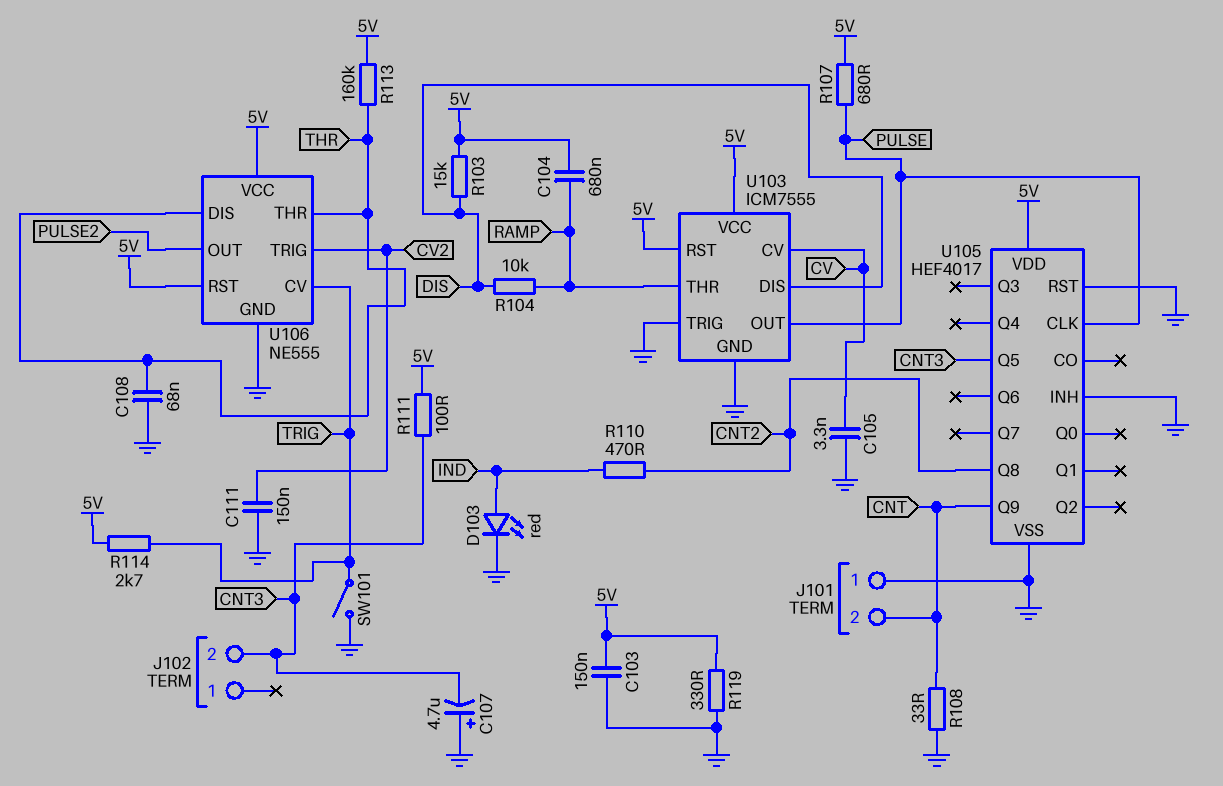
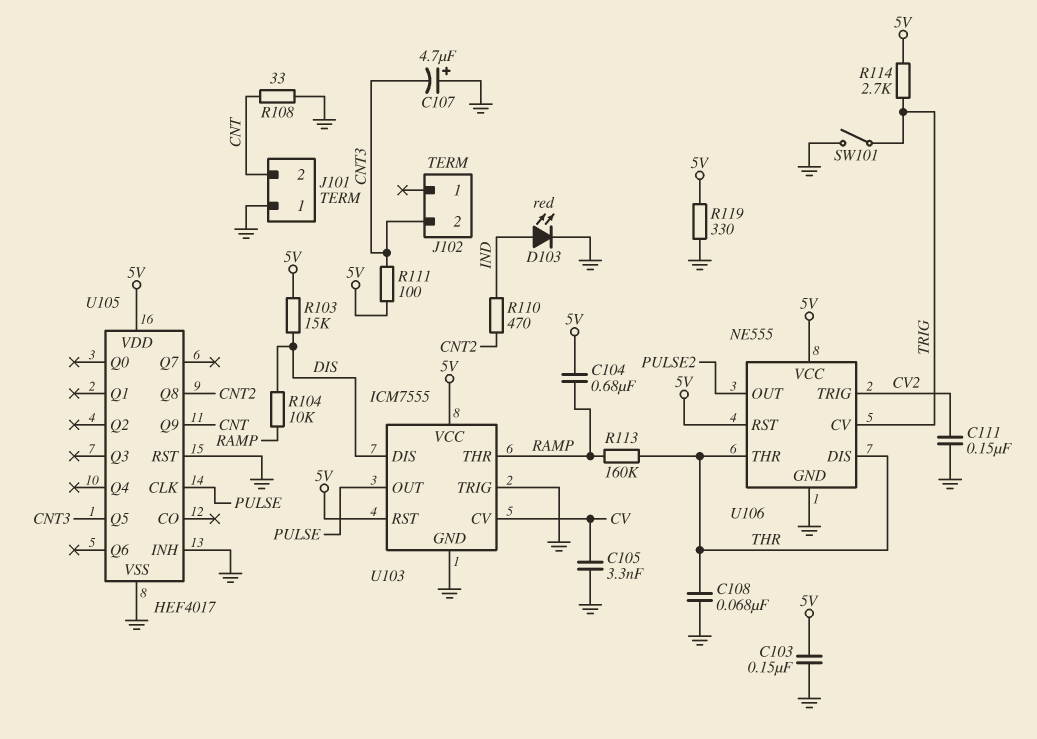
R107: 680 (5V, PULSE) -> none
R113: 160k (5V, THR) -> 160k (RAMP, THR)

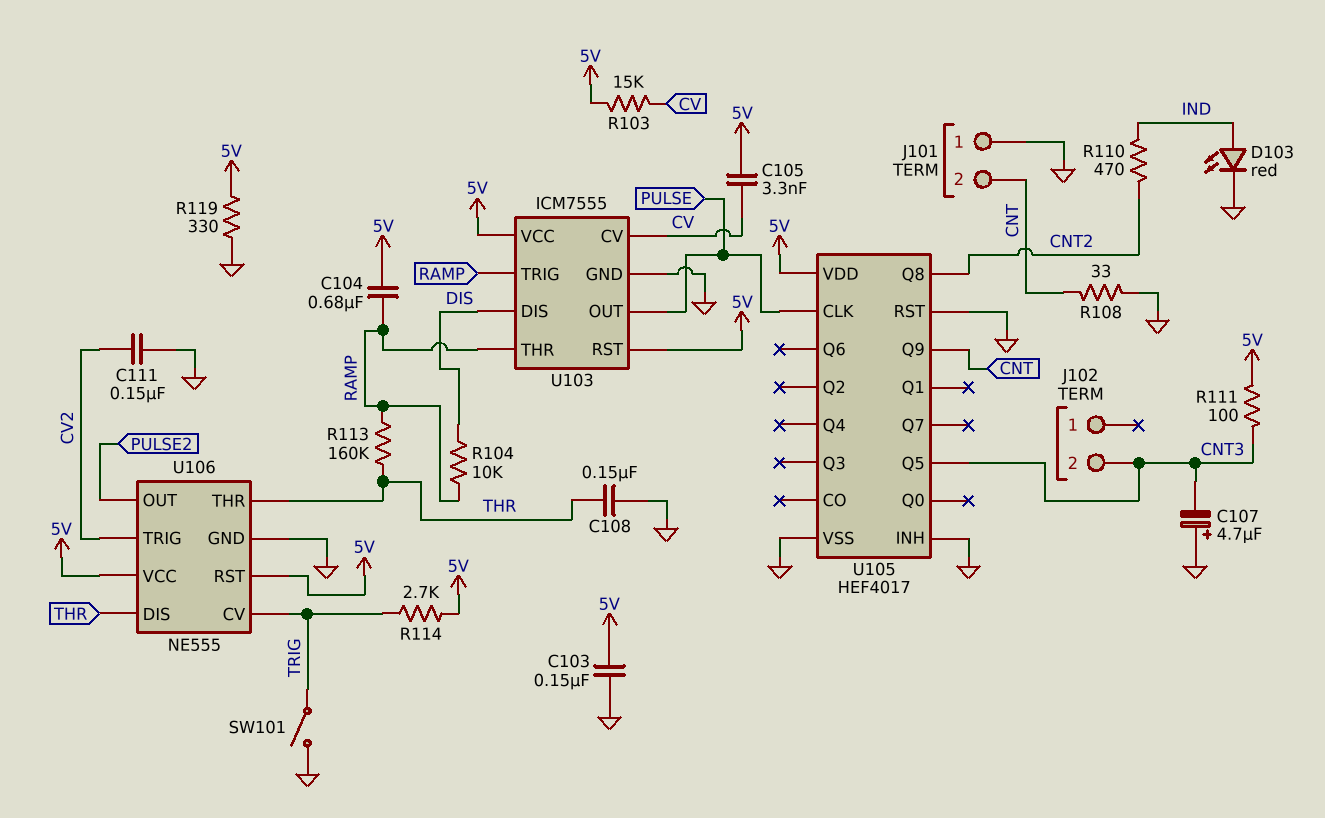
C105: 3.3nF (CV, GND) -> 3.3nF (5V, CV)
C108: 68nF (GND, THR) -> 150nF (GND, THR)
R103: 15k (5V, DIS) -> 15k (5V, CV)
U103 pin TRIG: GND -> RAMP

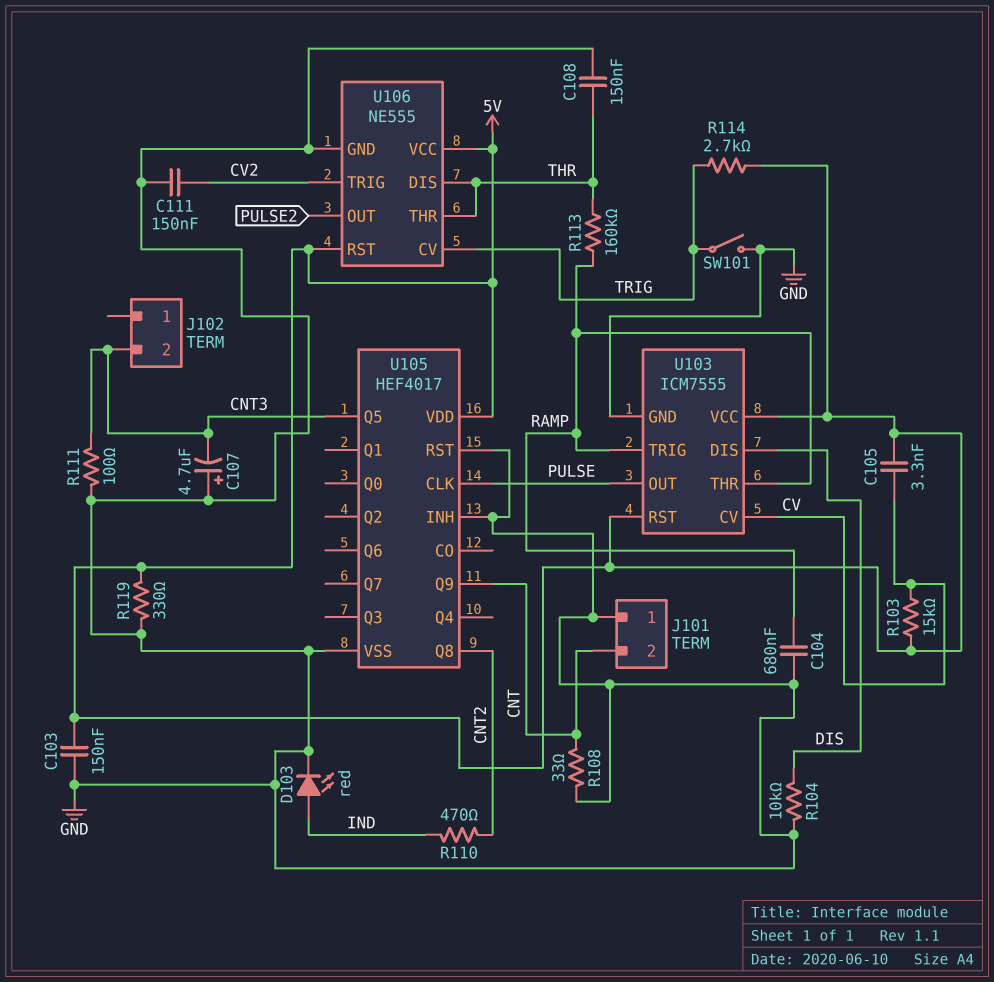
C104: 680nF (5V, RAMP) -> 680nF (GND, RAMP)
R104: 10k (DIS, RAMP) -> 10k (DIS, GND)
R111: 100 (5V, CNT3) -> 100 (CNT3, GND)

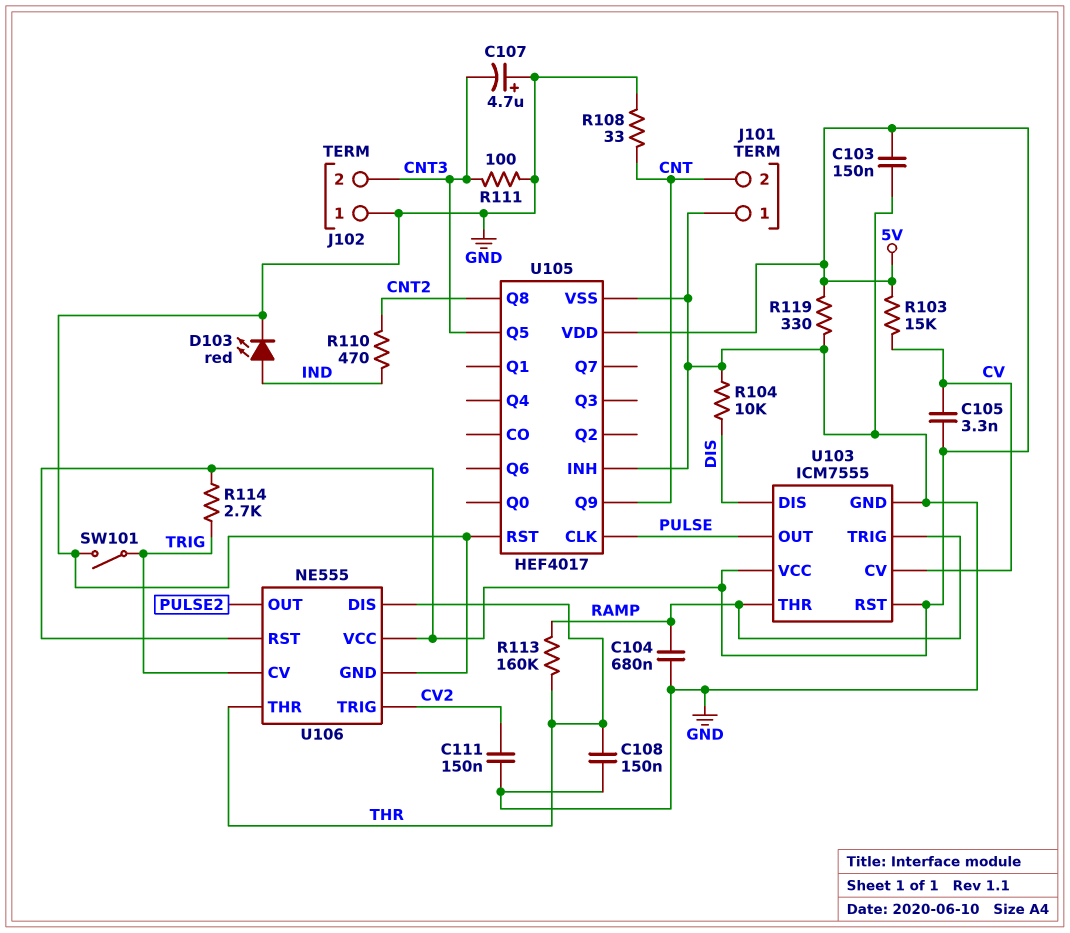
J102 pin 1: none -> GND

